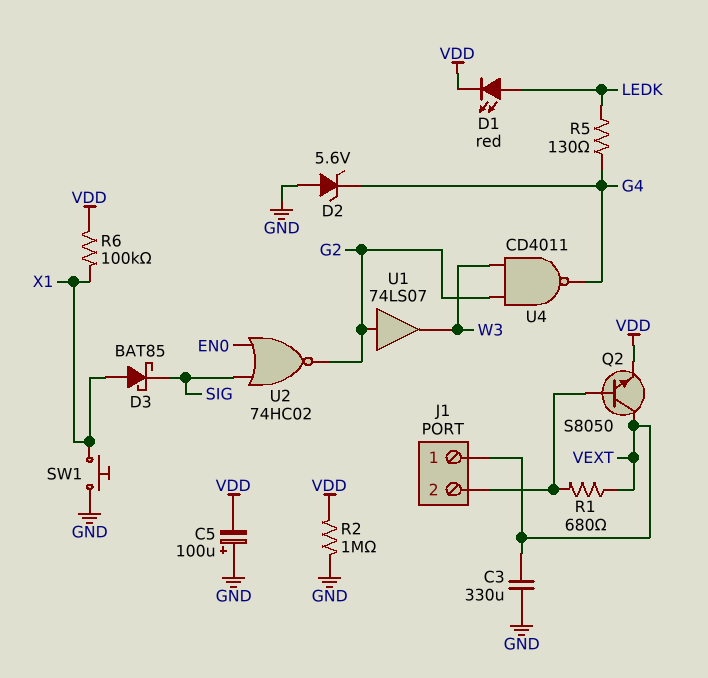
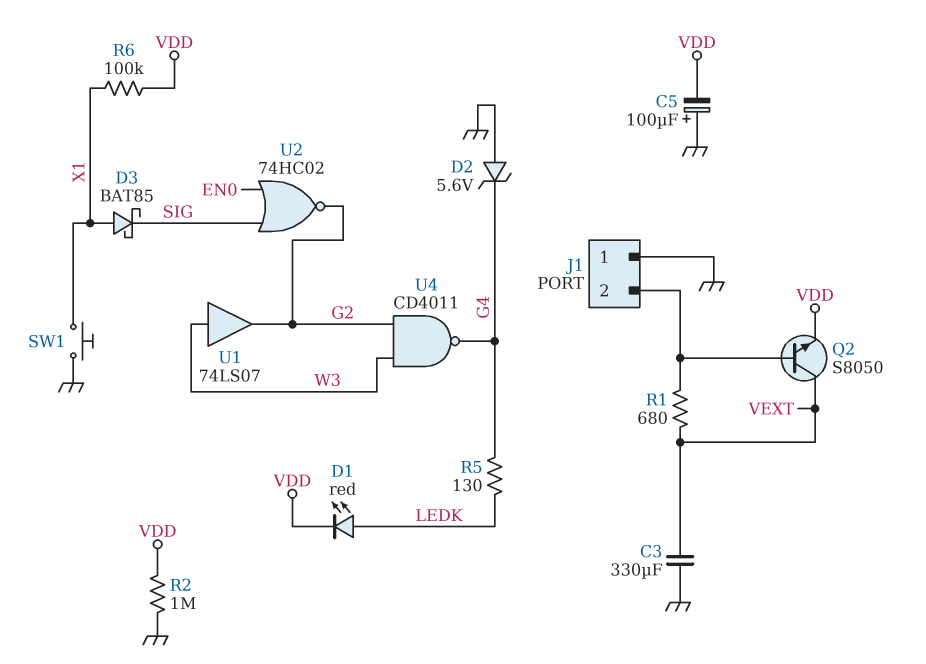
J1 pin 1: VEXT -> GND
U1: buffer 74LS07 (in G2, out W3) -> buffer 74LS07 (in W3, out G2)

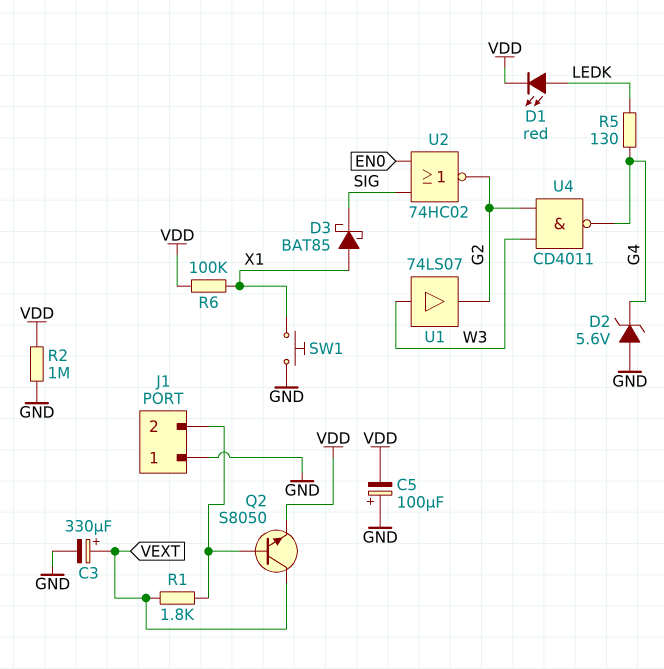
C3: 330uF (GND, VEXT) -> 330uF (plus VEXT, minus GND)
R1: 680 (J1/2, VEXT) -> 1.8k (J1/2, VEXT)

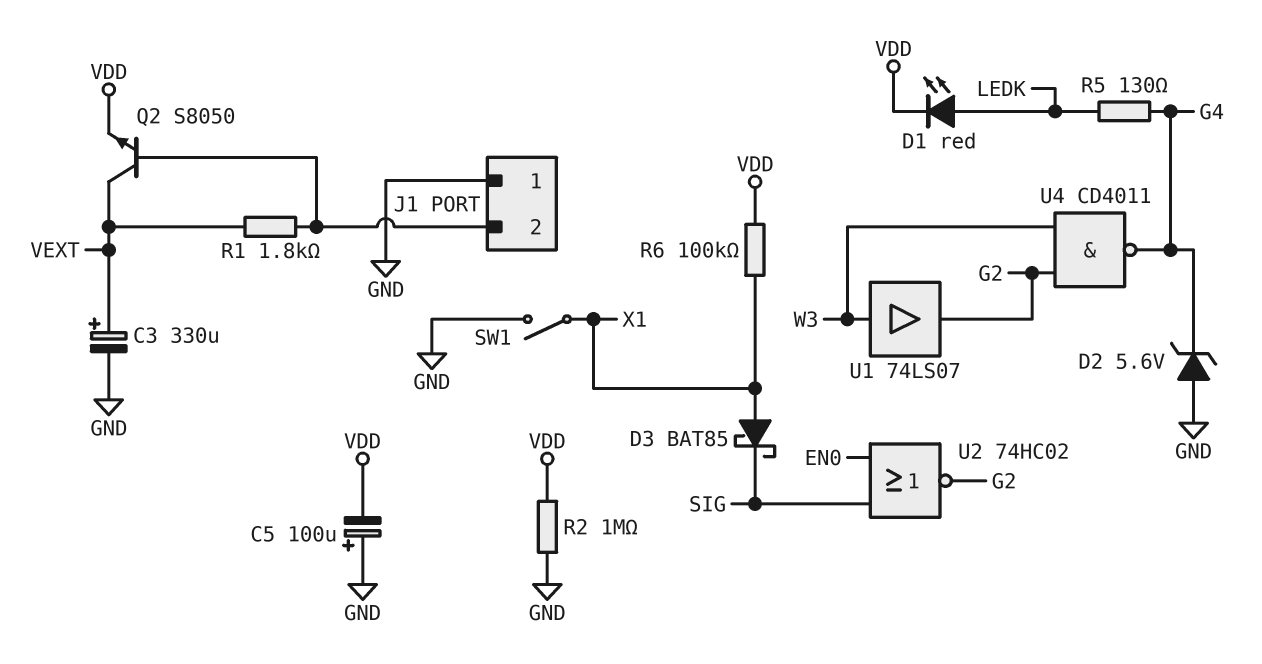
SW1: button (GND, X1) -> switch (GND, X1)

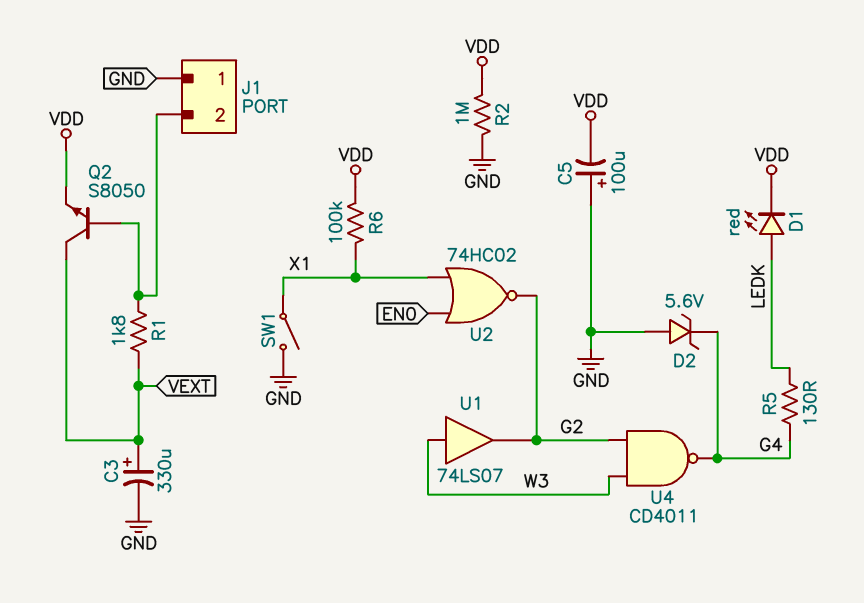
D3: schottky BAT85 (A X1, K SIG) -> none
U2: NOR 74HC02 (in EN0, in SIG, out G2) -> NOR 74HC02 (in EN0, in X1, out G2)

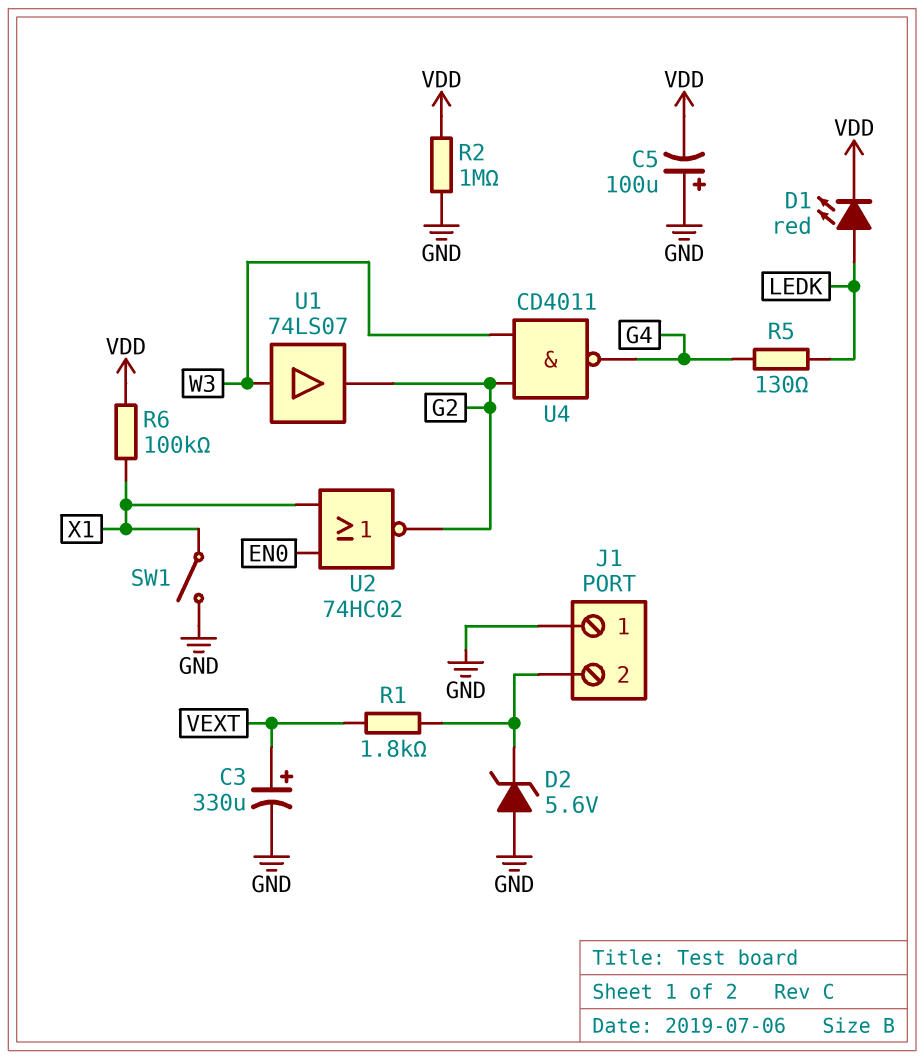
D2: zener 5.6V (A GND, K G4) -> zener 5.6V (A GND, K J1/2)
Q2: NPN S8050 (B J1/2, C VEXT, E VDD) -> none

